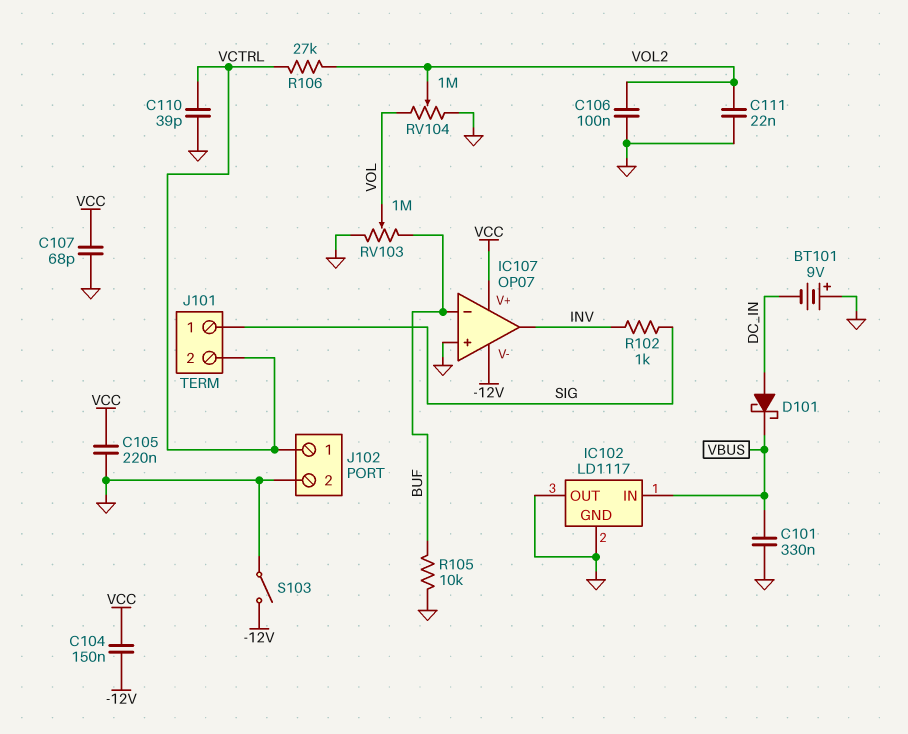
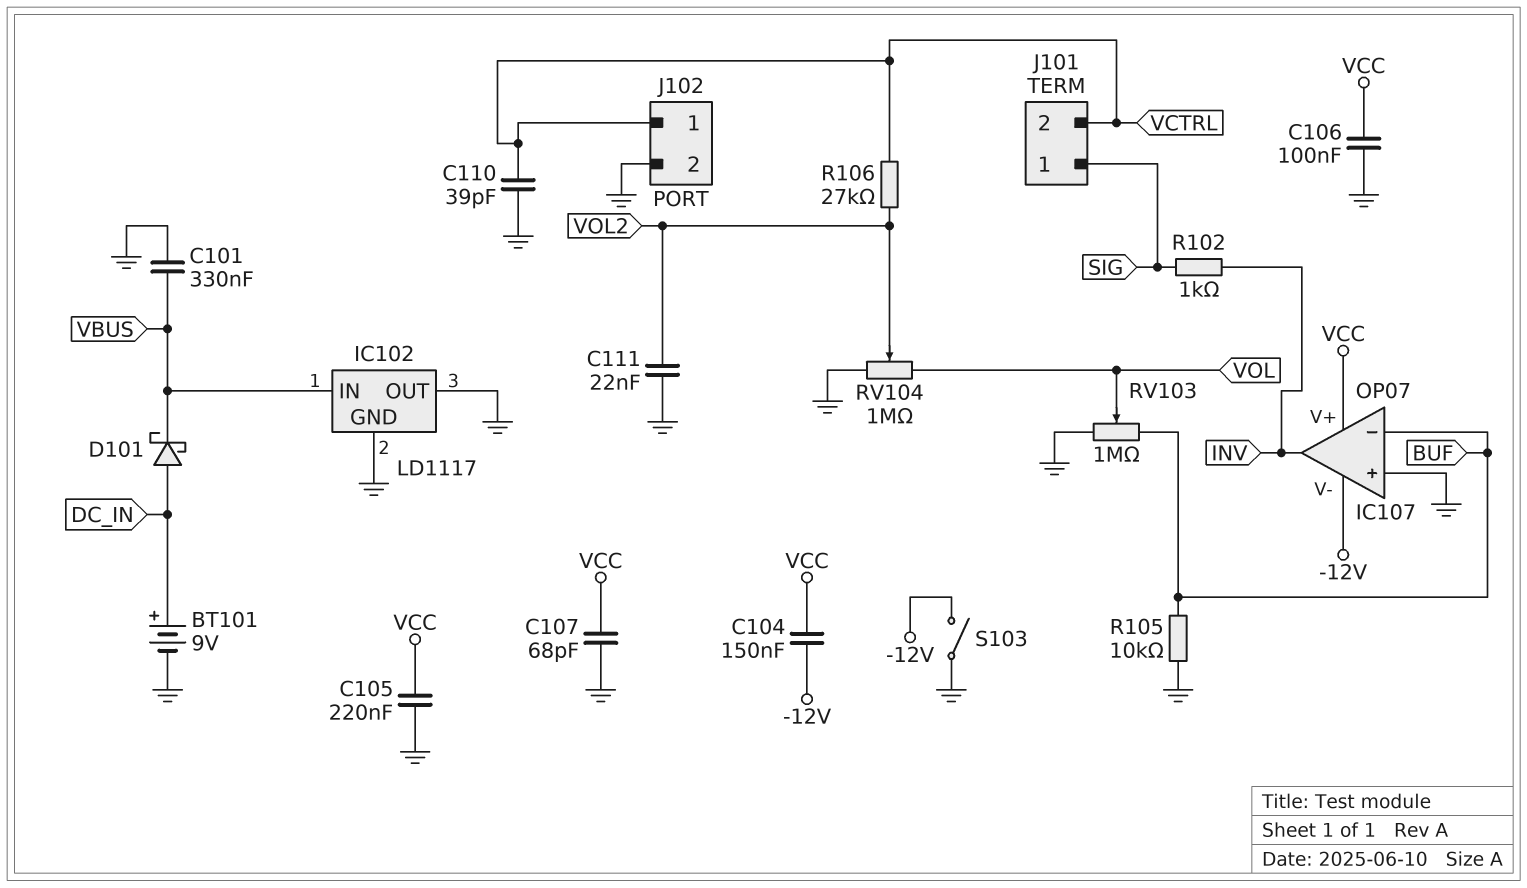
BT101: 9V (plus GND, minus DC_IN) -> 9V (plus DC_IN, minus GND)
C106: 100nF (GND, VOL2) -> 100nF (GND, VCC)

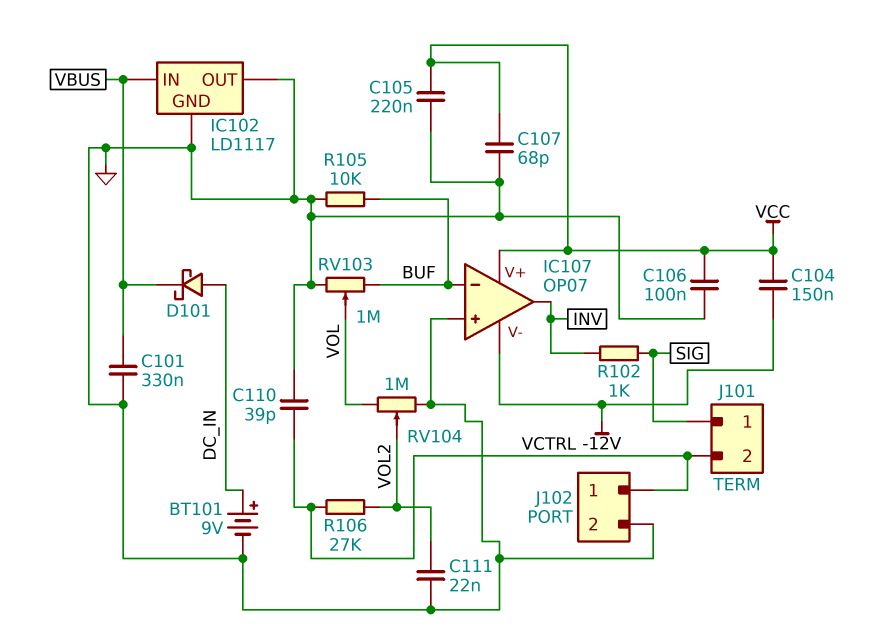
S103: switch (-12V, GND) -> none

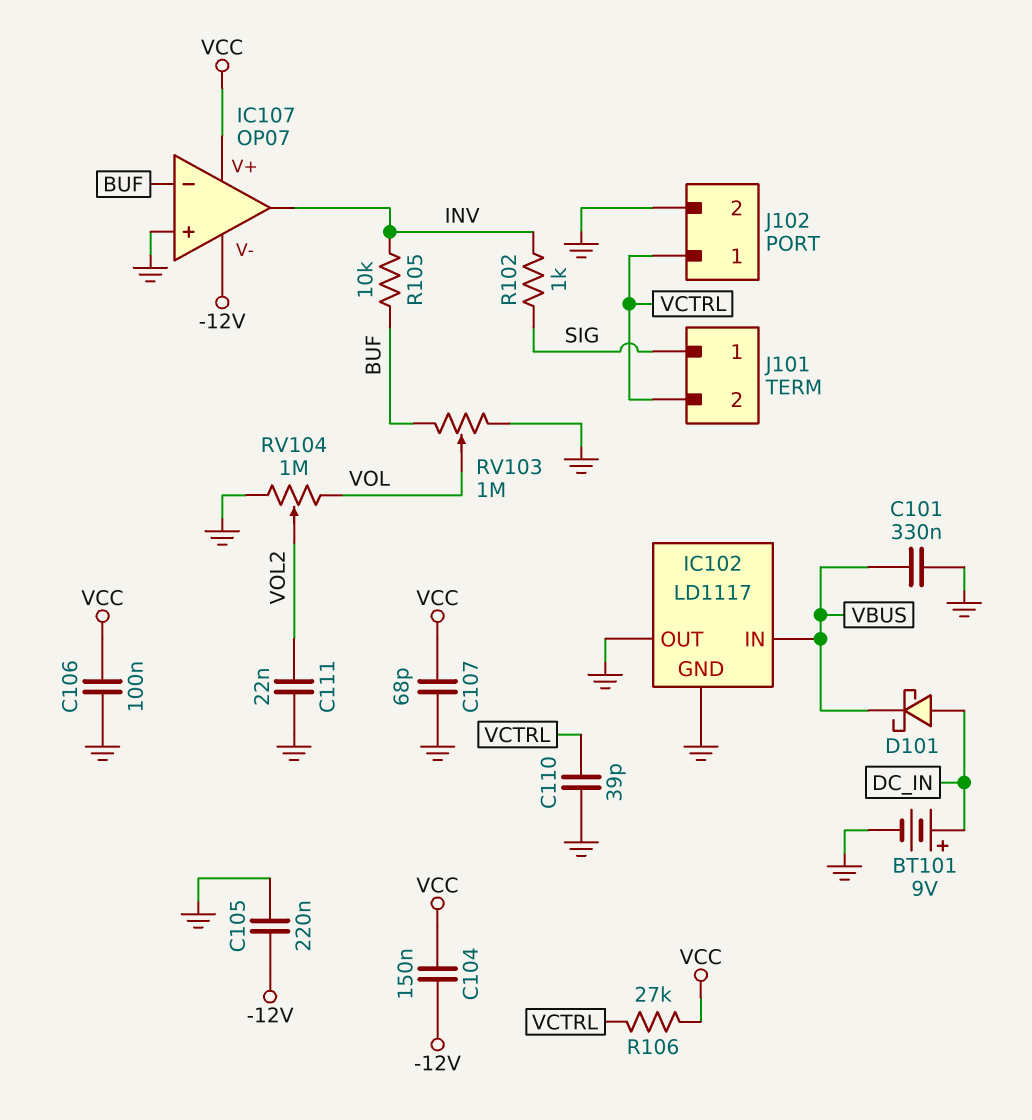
C105: 220nF (GND, VCC) -> 220nF (-12V, GND)
R105: 10k (BUF, GND) -> 10k (BUF, INV)
R106: 27k (VCTRL, VOL2) -> 27k (VCC, VCTRL)

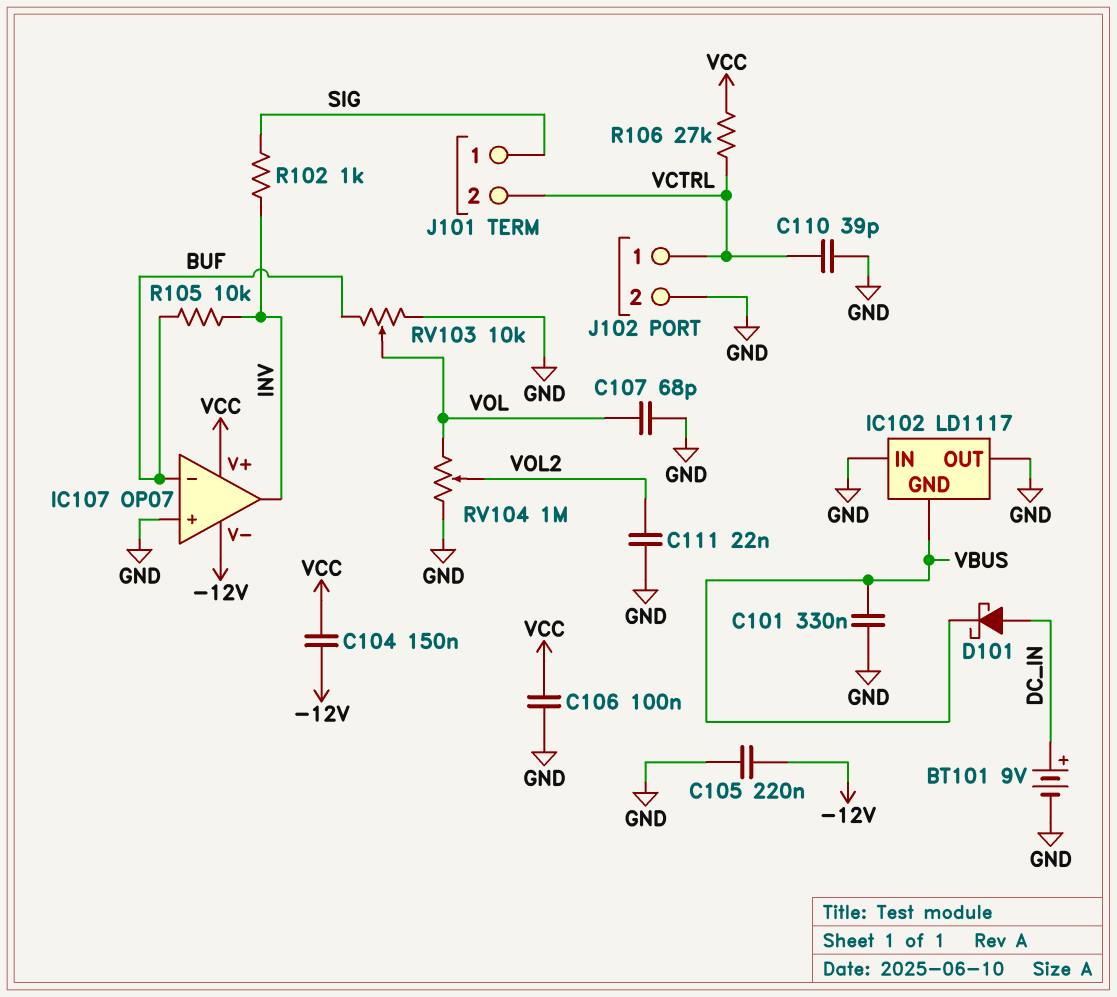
C107: 68pF (GND, VCC) -> 68pF (GND, VOL)
IC102 pin GND: GND -> VBUS
IC102 pin IN: VBUS -> GND
RV103: 1M (BUF, GND, wiper VOL) -> 10k (BUF, GND, wiper VOL)

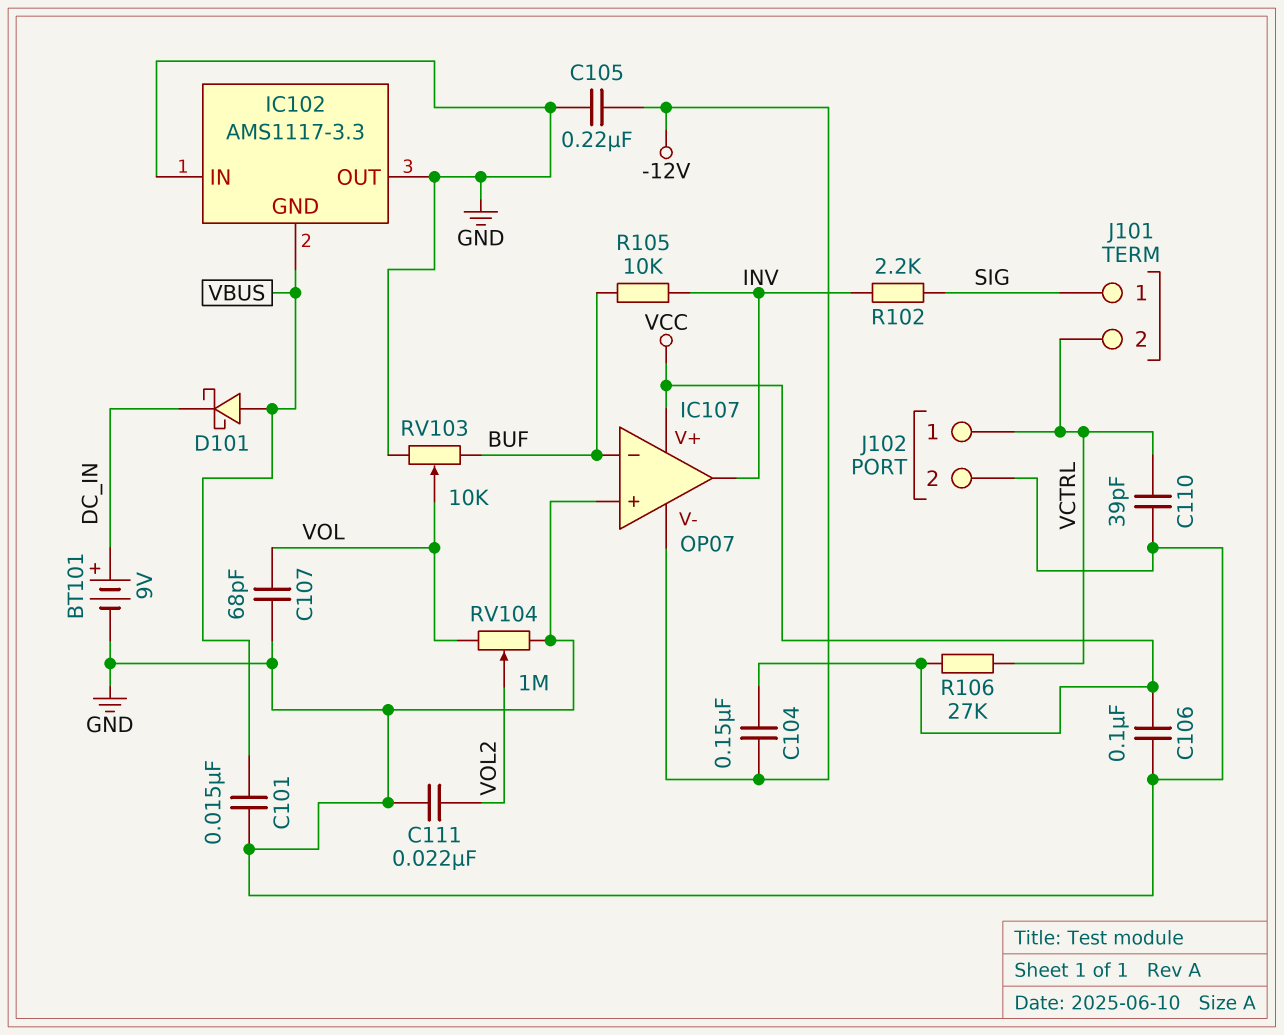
C101: 330nF (GND, VBUS) -> 15nF (GND, VBUS)
D101: schottky (A DC_IN, K VBUS) -> schottky (A VBUS, K DC_IN)
IC102: LD1117 -> AMS1117-3.3
R102: 1k (INV, SIG) -> 2.2k (INV, SIG)

